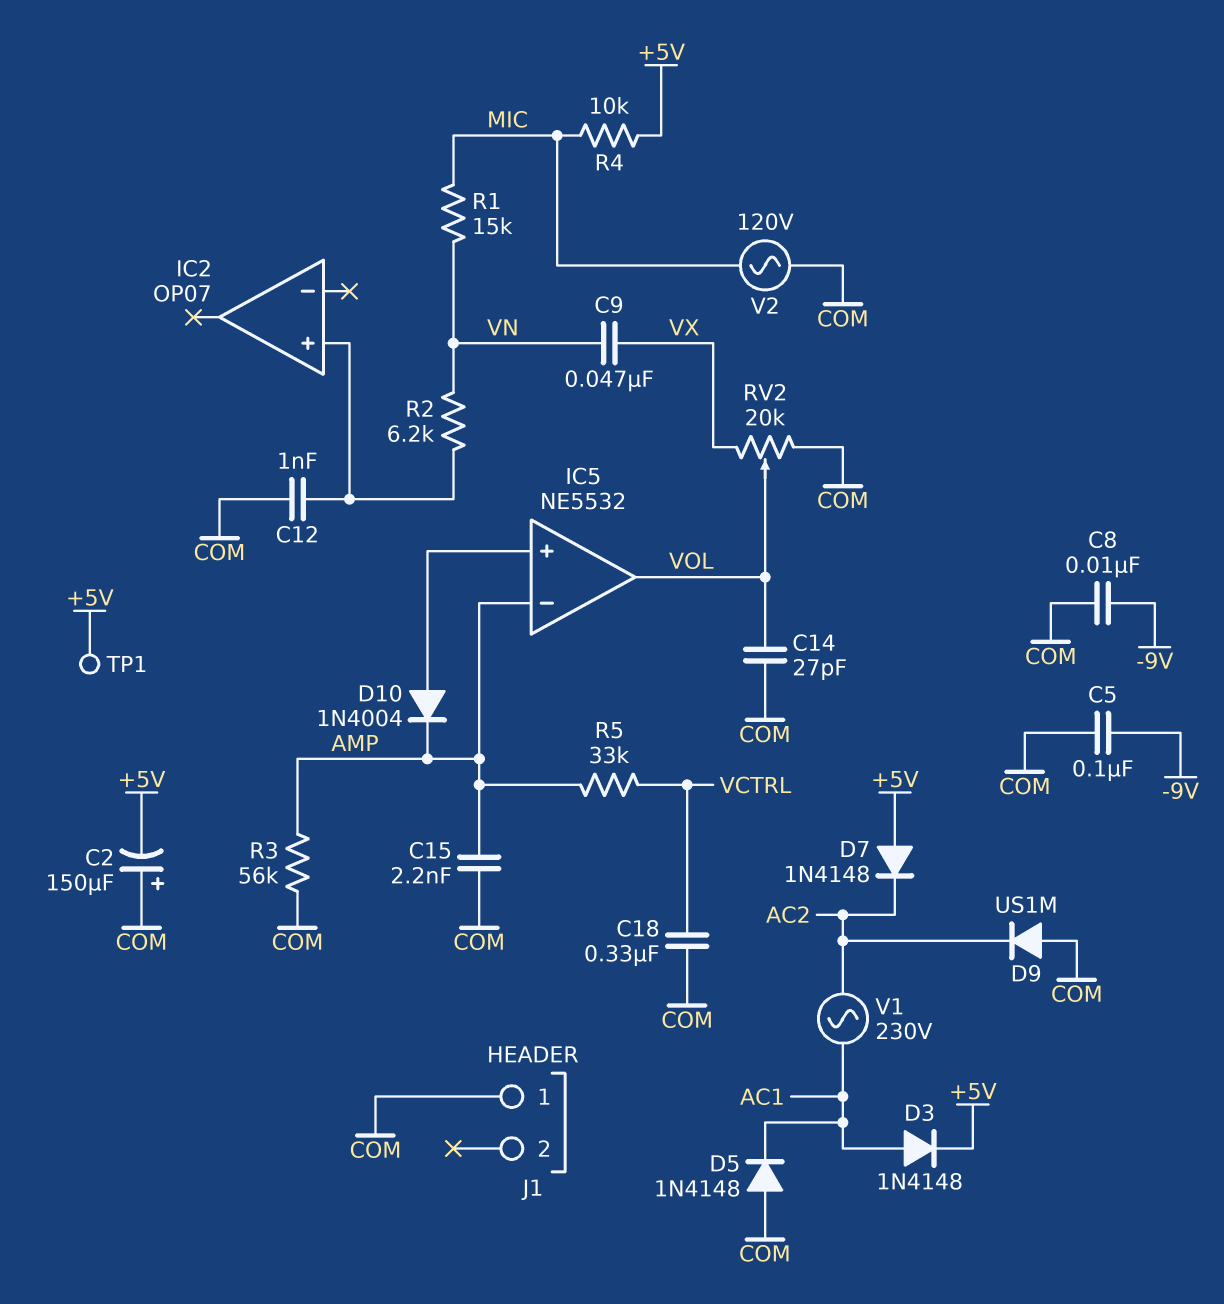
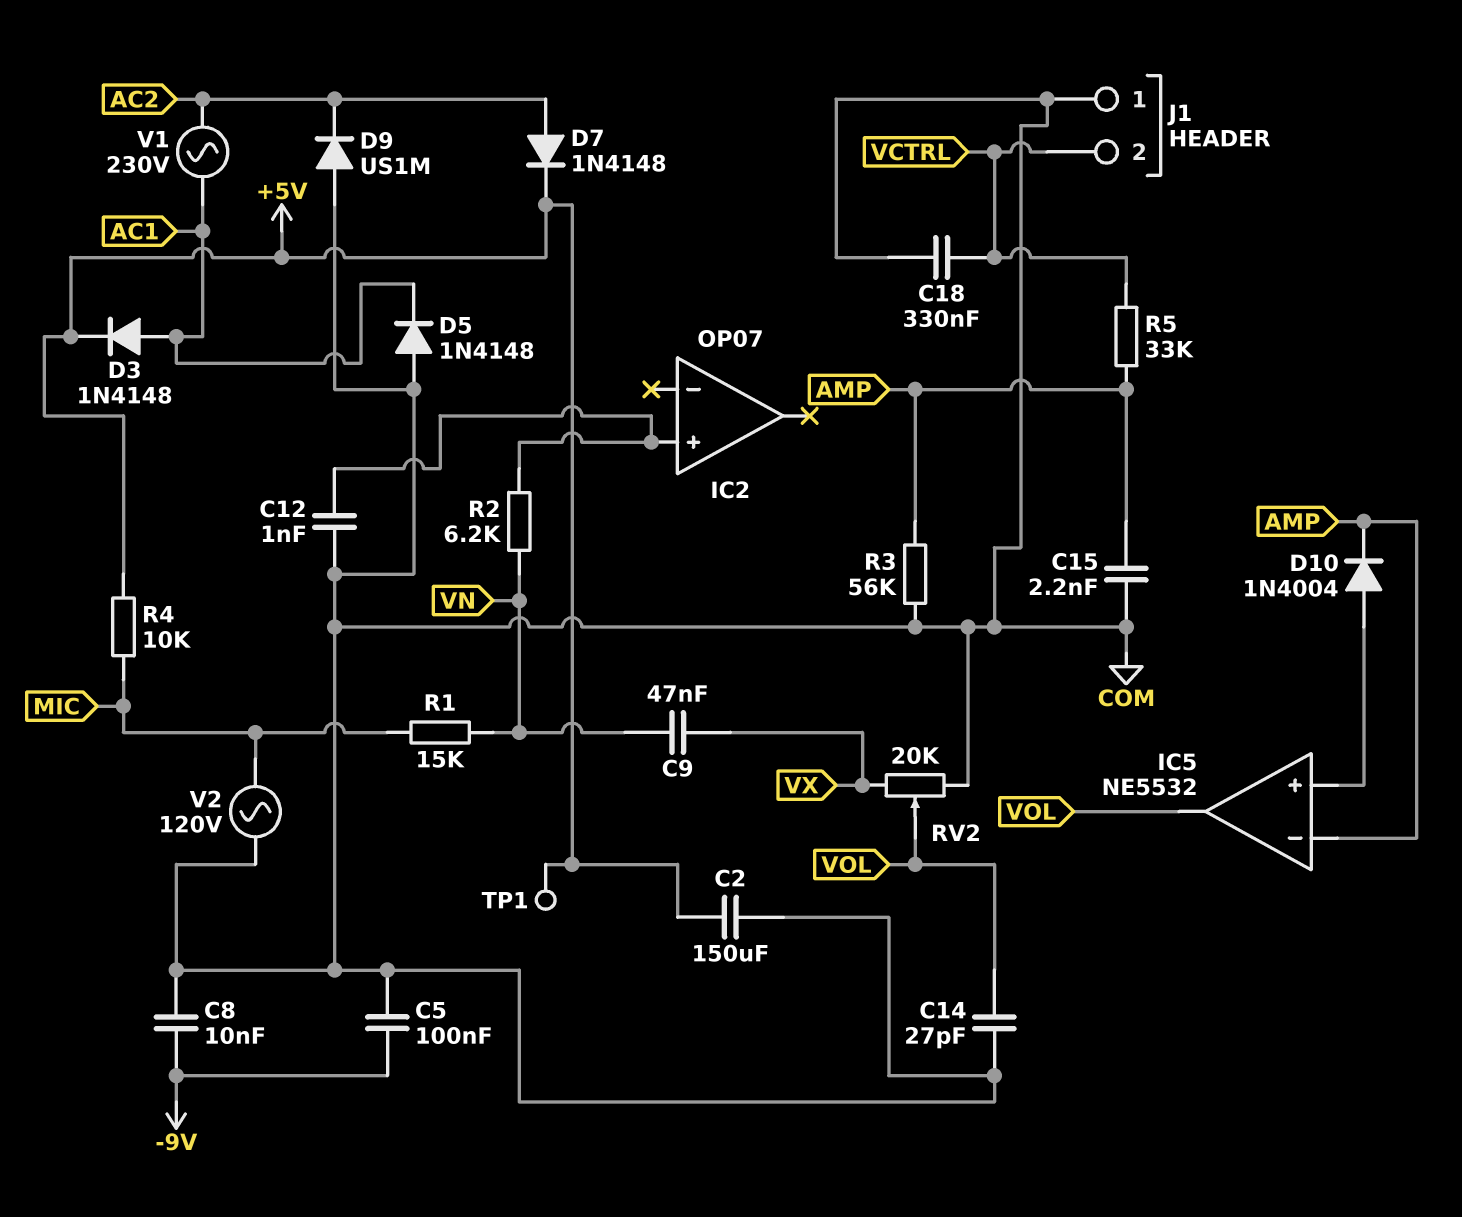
C2: 150uF (plus COM, minus +5V) -> 150uF (+5V, COM)
D7: diode 1N4148 (A +5V, K AC2) -> diode 1N4148 (A AC2, K +5V)
J1 pin 2: none -> VCTRL

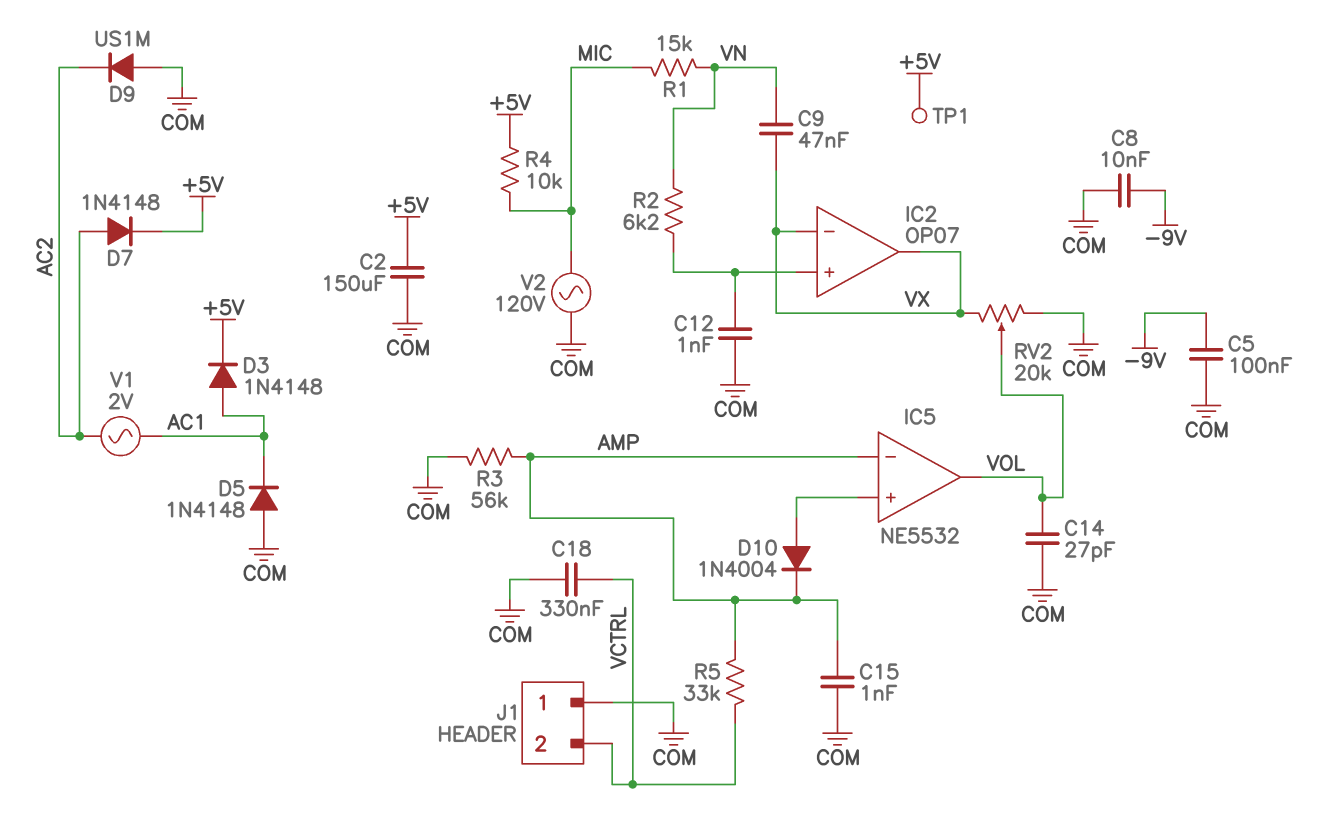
C15: 2.2nF (AMP, COM) -> 1nF (AMP, COM)
IC2 pin in-: none -> VX
IC2 pin out: none -> VX
V1: AC 230V (AC1, AC2) -> AC 2V (AC1, AC2)

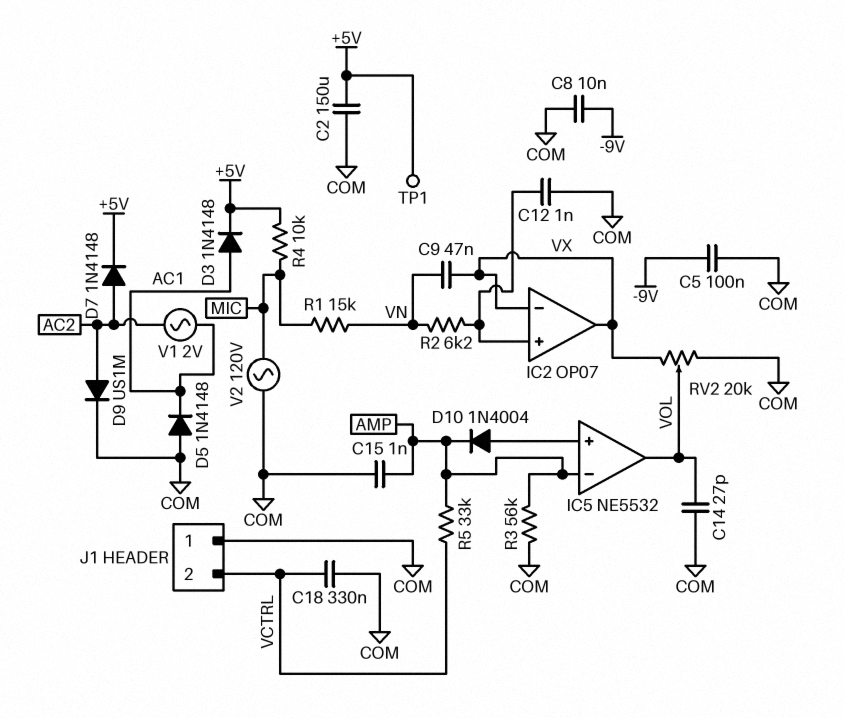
D9: diode US1M (A COM, K AC2) -> diode US1M (A AC2, K COM)

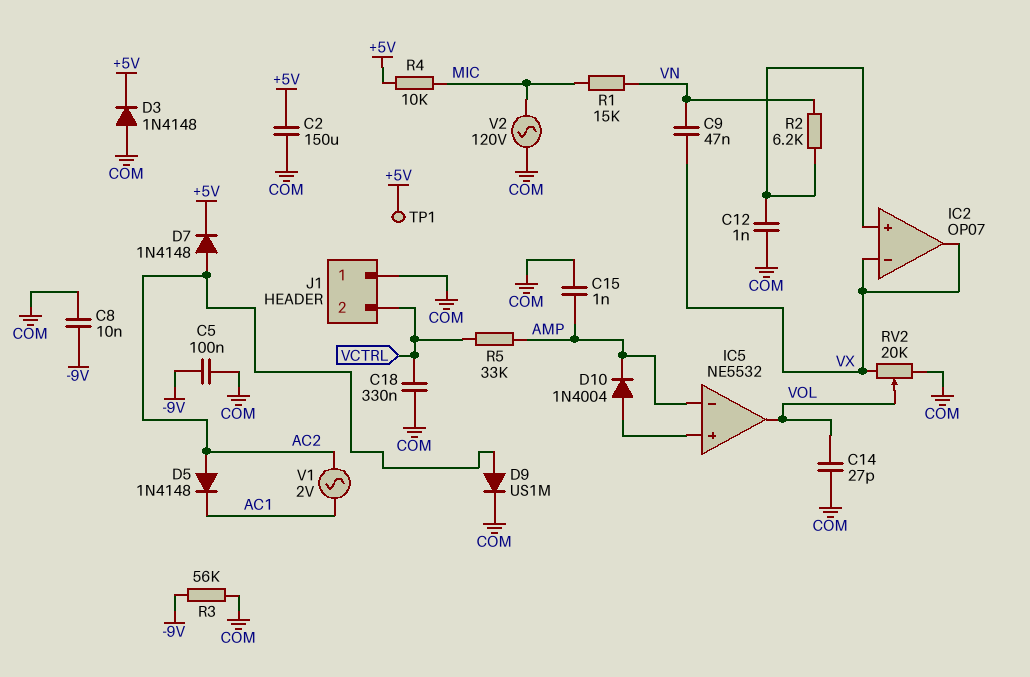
D3: diode 1N4148 (A AC1, K +5V) -> diode 1N4148 (A COM, K +5V)
D5: diode 1N4148 (A COM, K AC1) -> diode 1N4148 (A AC2, K AC1)
R3: 56k (AMP, COM) -> 56k (-9V, COM)

